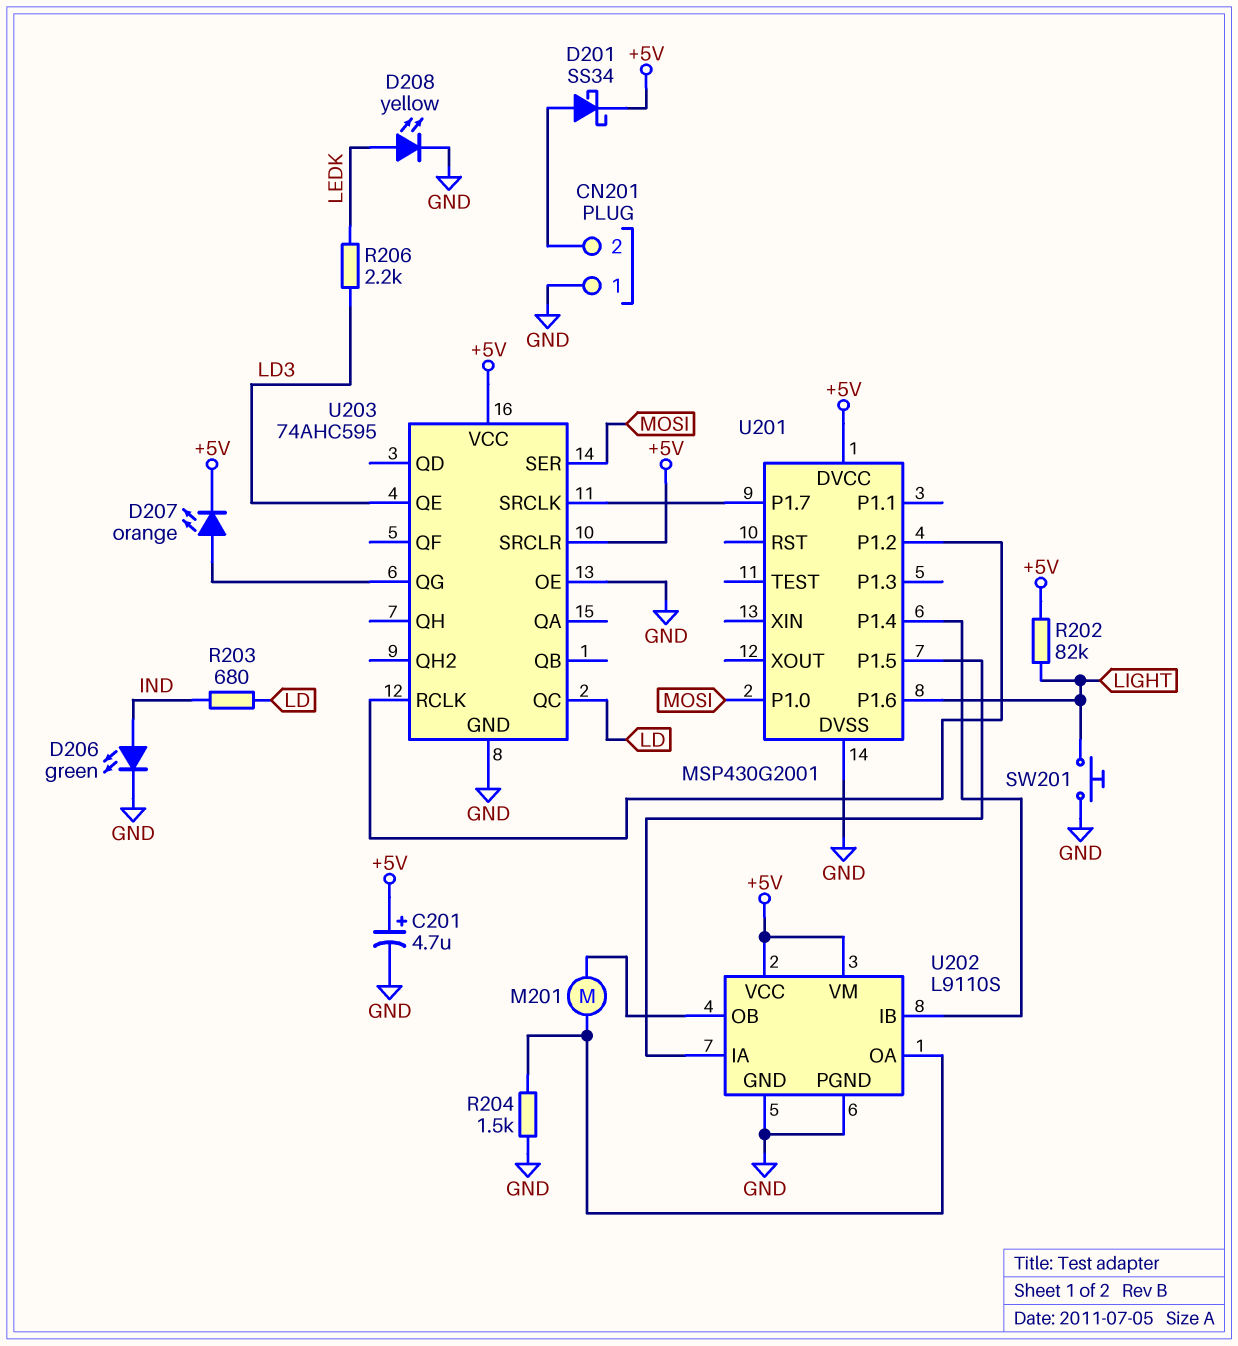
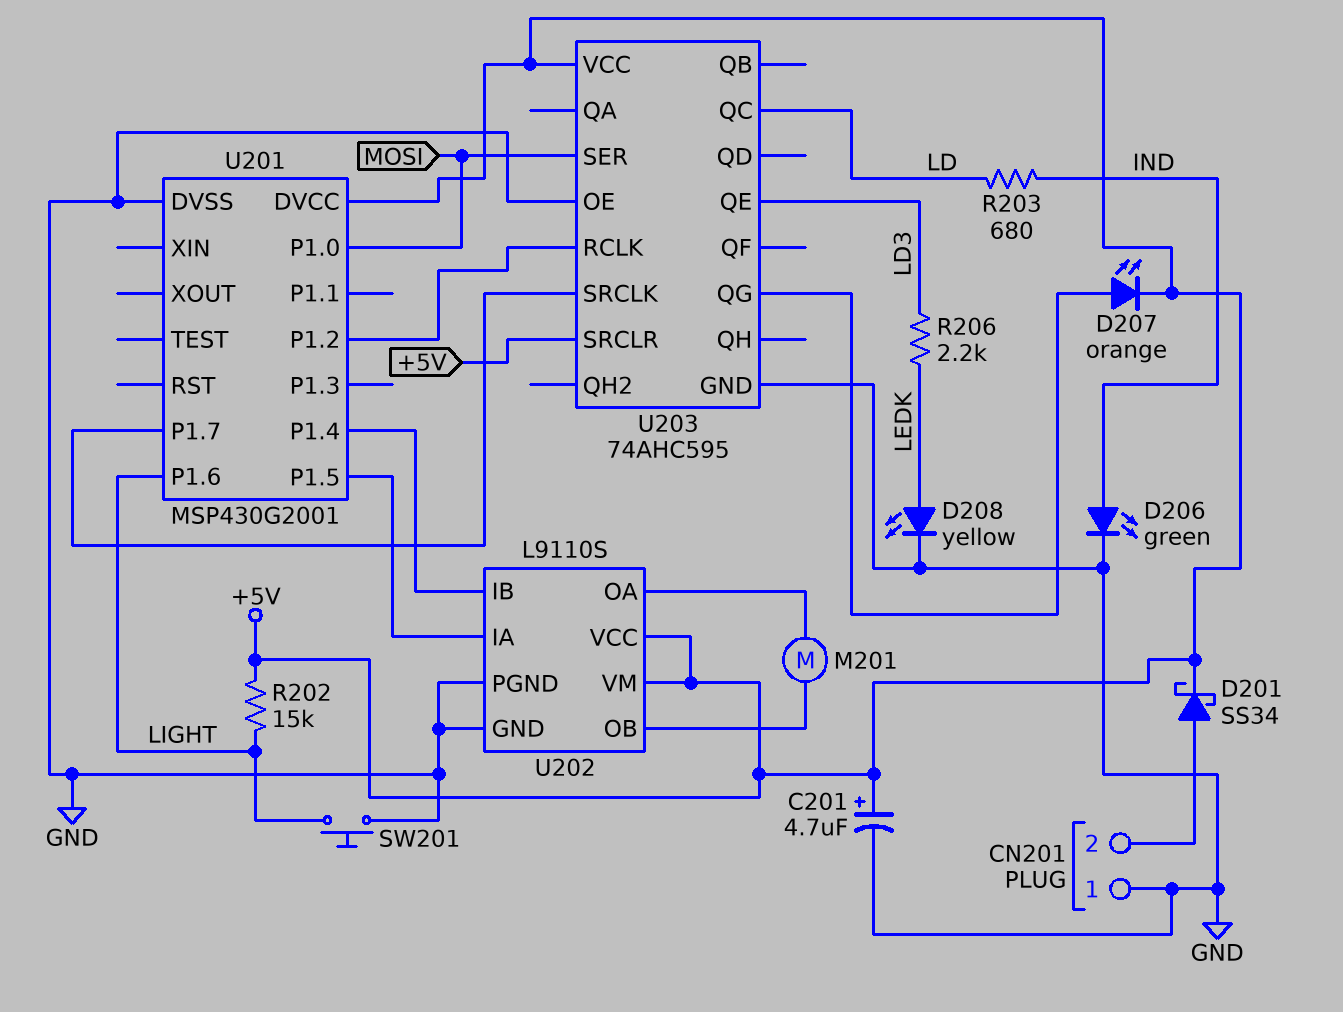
R202: 82k (+5V, LIGHT) -> 15k (+5V, LIGHT)
R204: 1.5k (GND, U202/OA) -> none

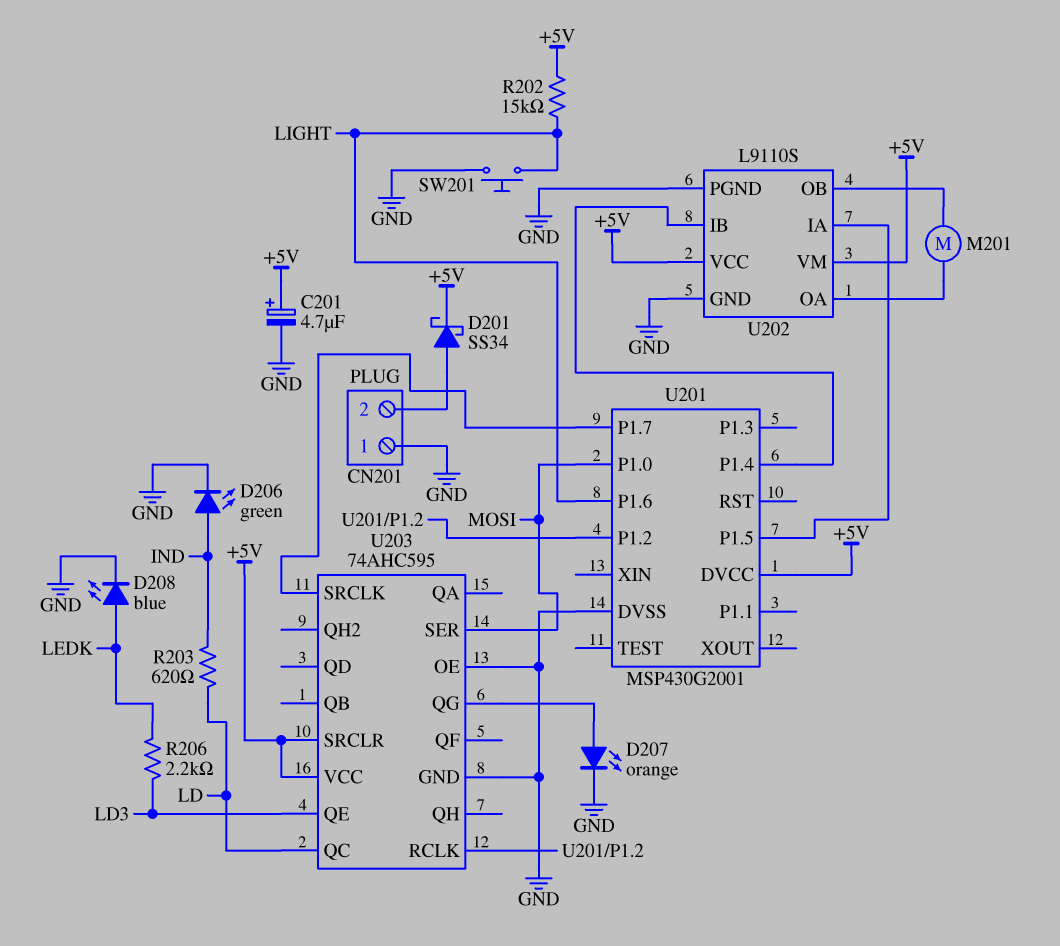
D207: LED orange (A U203/QG, K +5V) -> LED orange (A U203/QG, K GND)
D208: LED yellow (A LEDK, K GND) -> LED blue (A LEDK, K GND)
R203: 680 (IND, LD) -> 620 (IND, LD)

